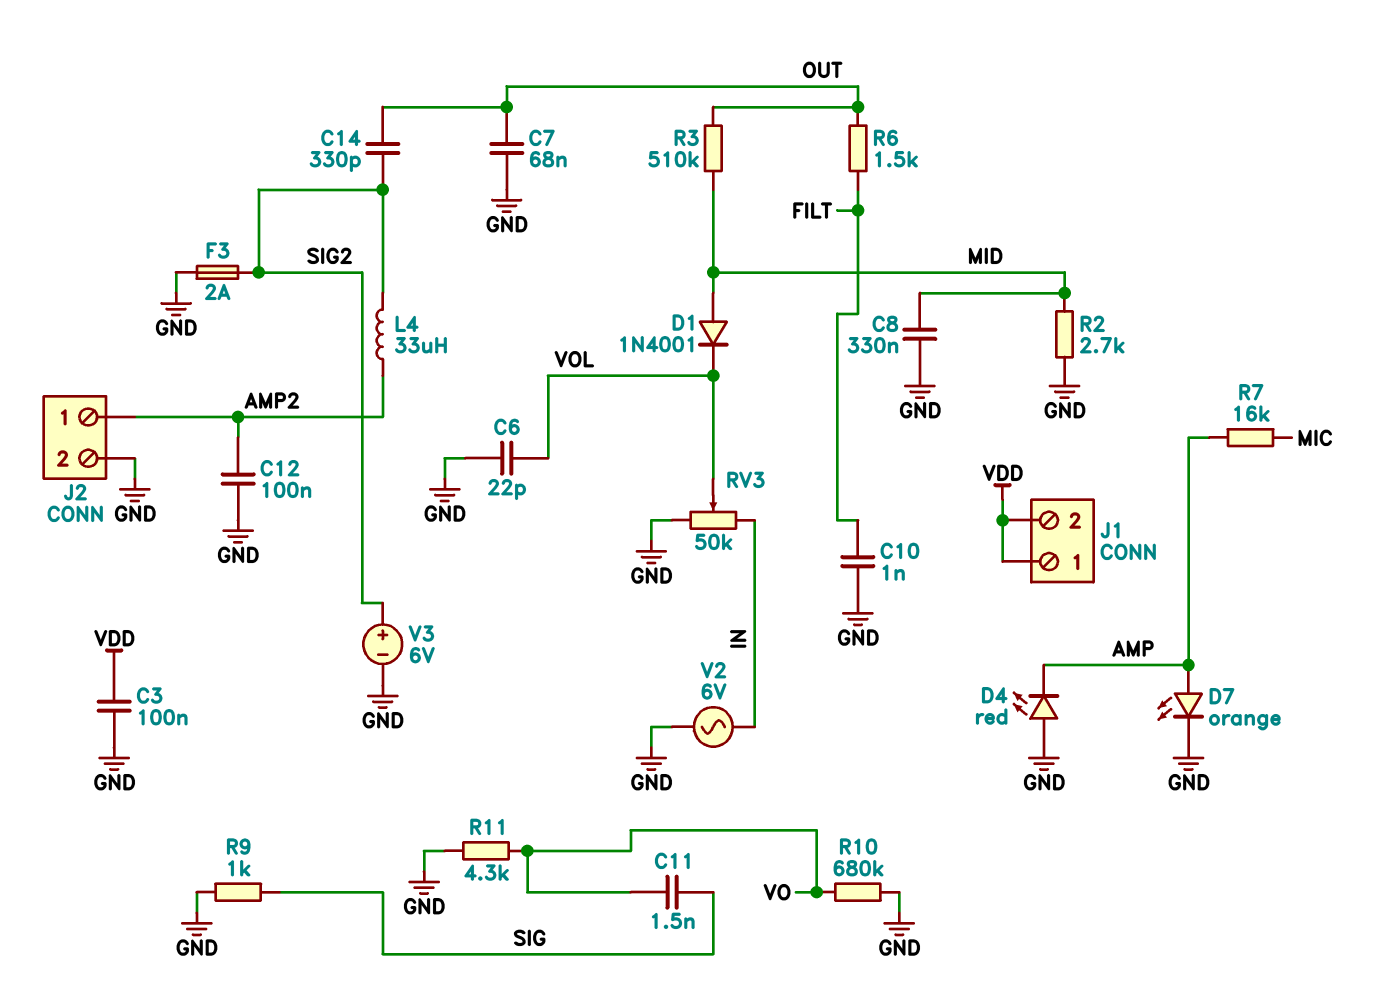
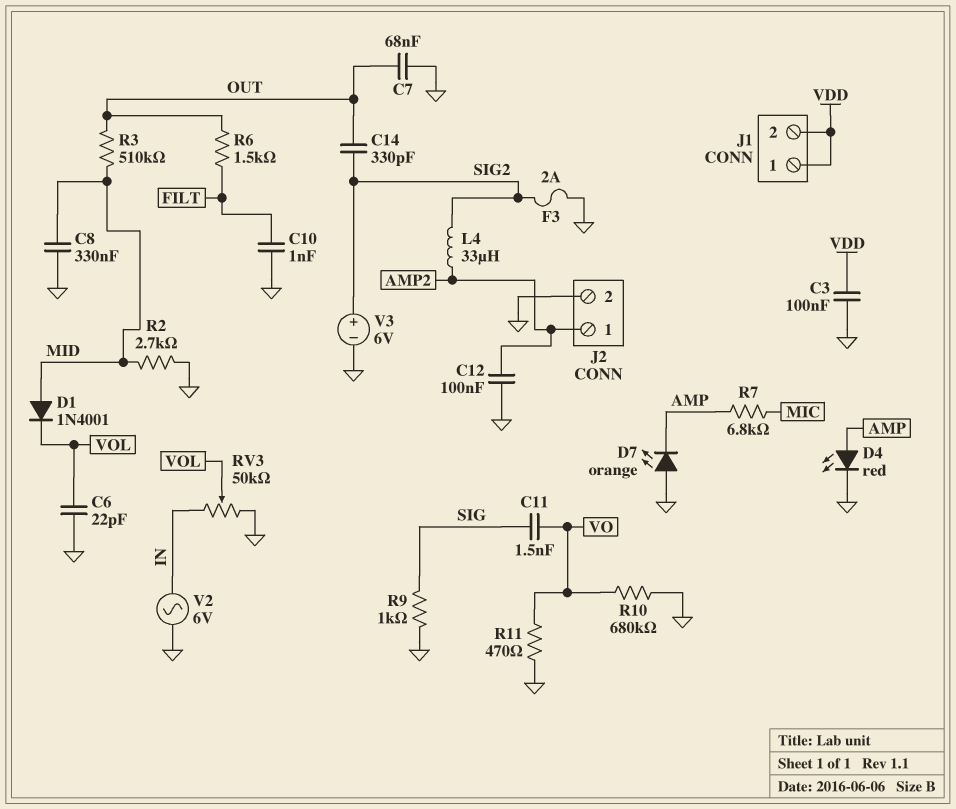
D4: LED red (A GND, K AMP) -> LED red (A AMP, K GND)
D7: LED orange (A AMP, K GND) -> LED orange (A GND, K AMP)
R7: 16k (AMP, MIC) -> 6.8k (AMP, MIC)
R11: 4.3k (GND, VO) -> 470 (GND, VO)

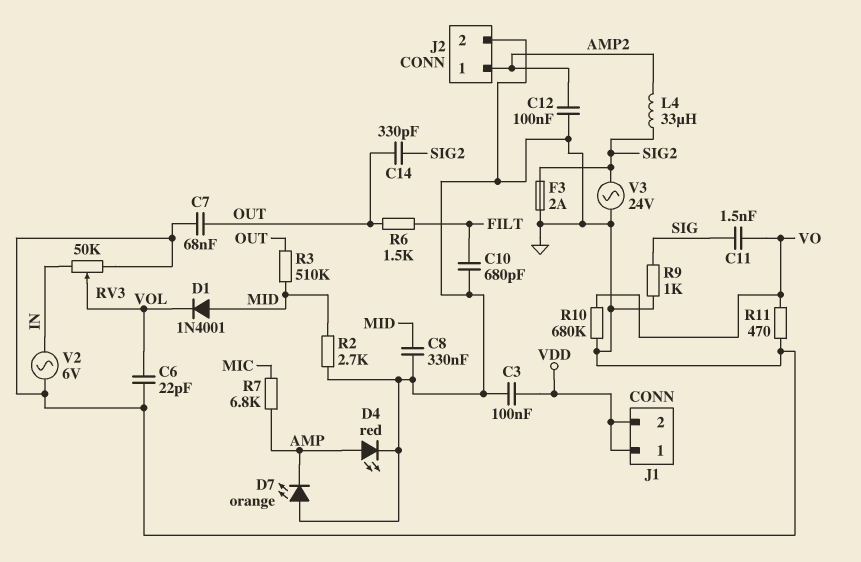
C10: 1nF (FILT, GND) -> 680pF (FILT, GND)
V3: 6V (plus SIG2, minus GND) -> AC 24V (GND, SIG2)

